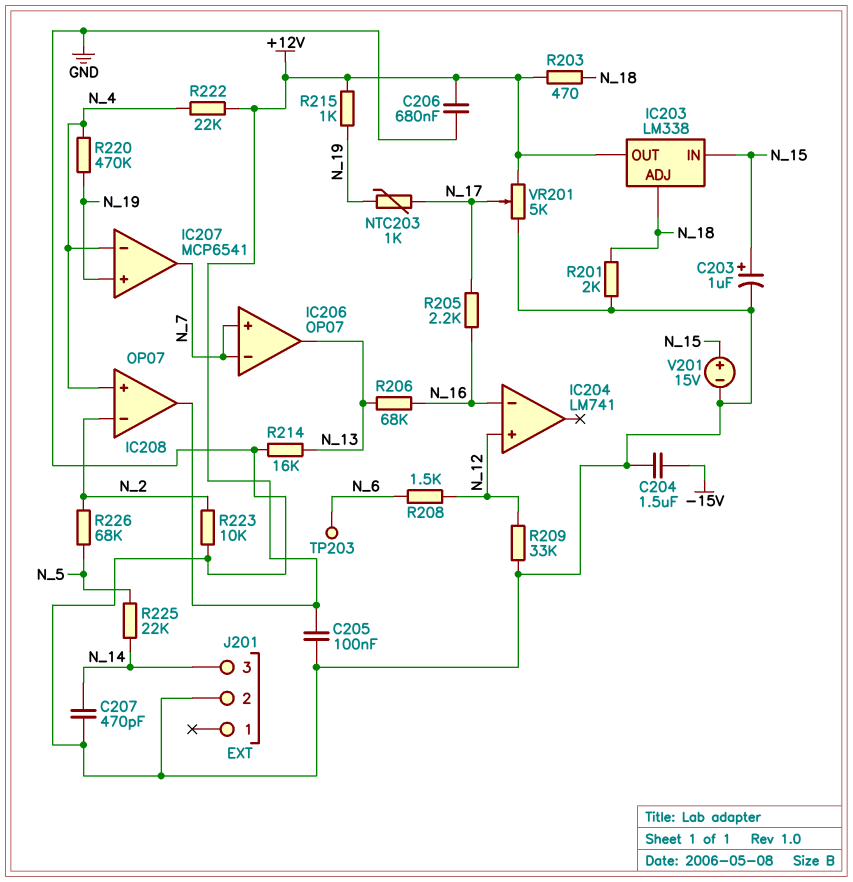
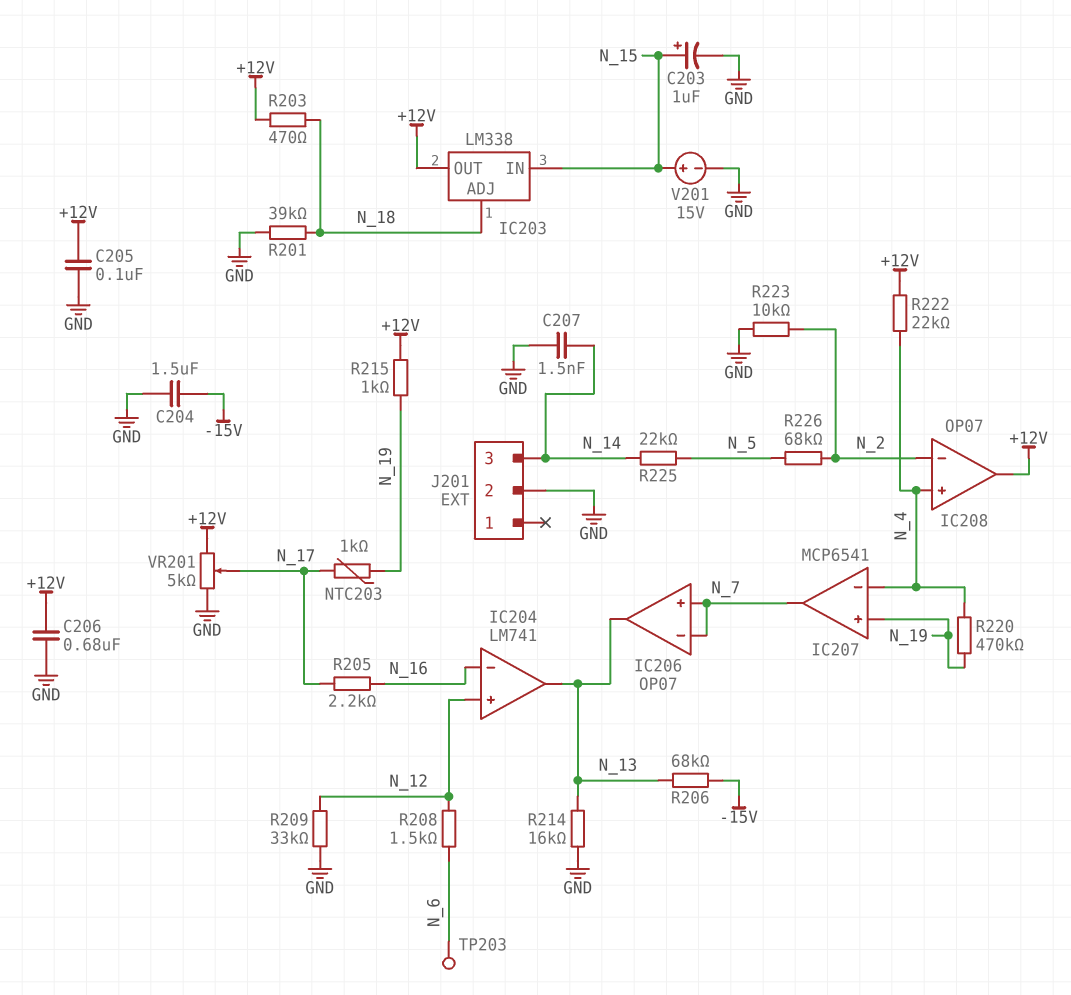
C207: 470pF (GND, N_14) -> 1.5nF (GND, N_14)
IC204 pin out: none -> N_13
R201: 2k (GND, N_18) -> 39k (GND, N_18)
R206: 68k (N_13, N_16) -> 68k (-15V, N_13)

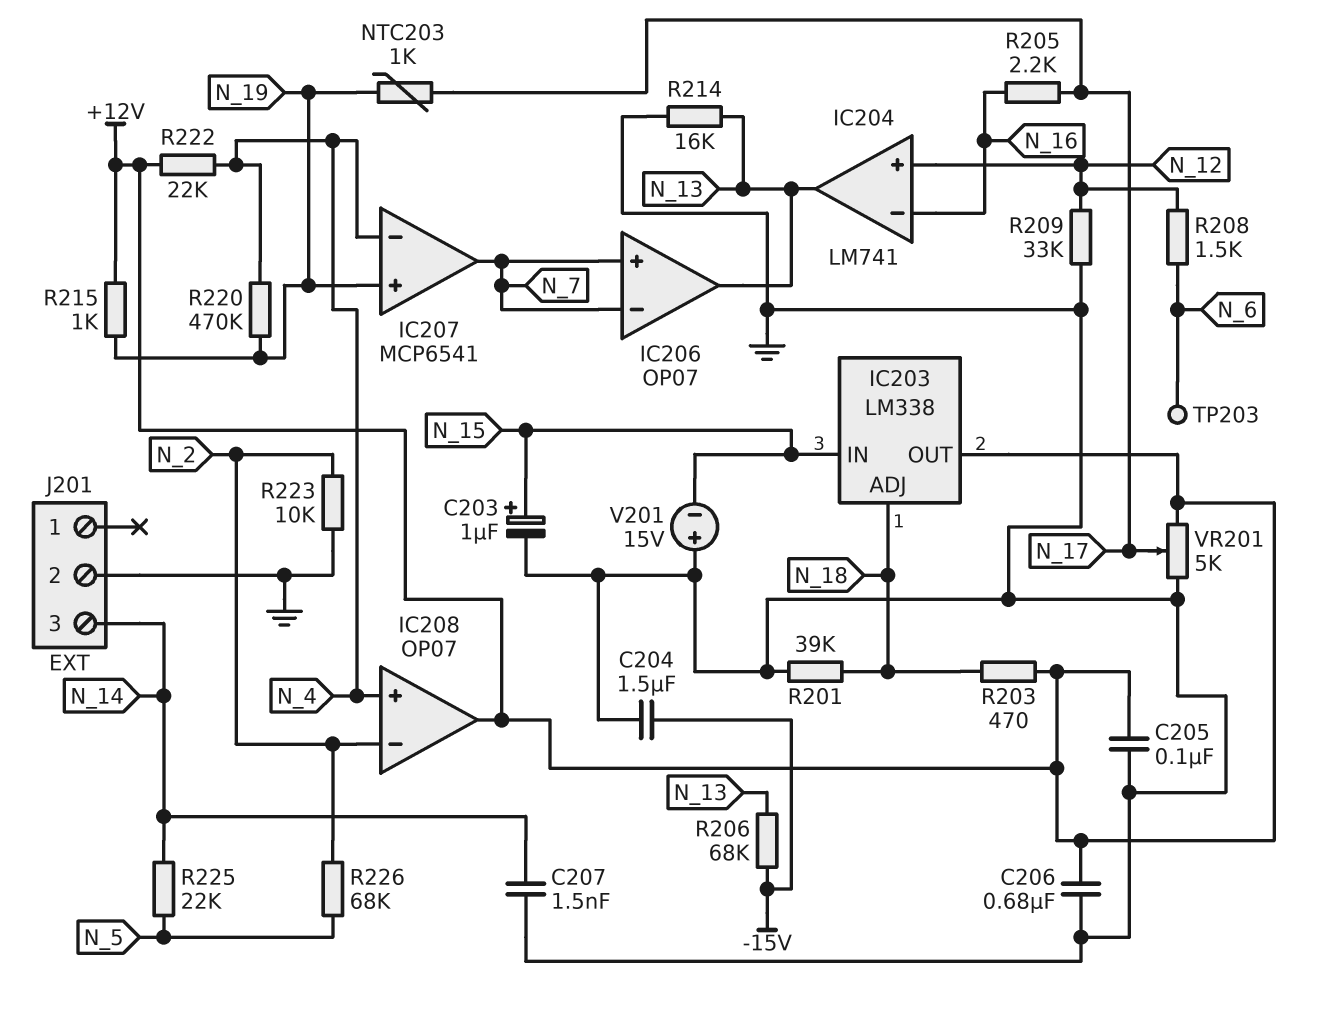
V201: 15V (plus N_15, minus GND) -> 15V (plus GND, minus N_15)

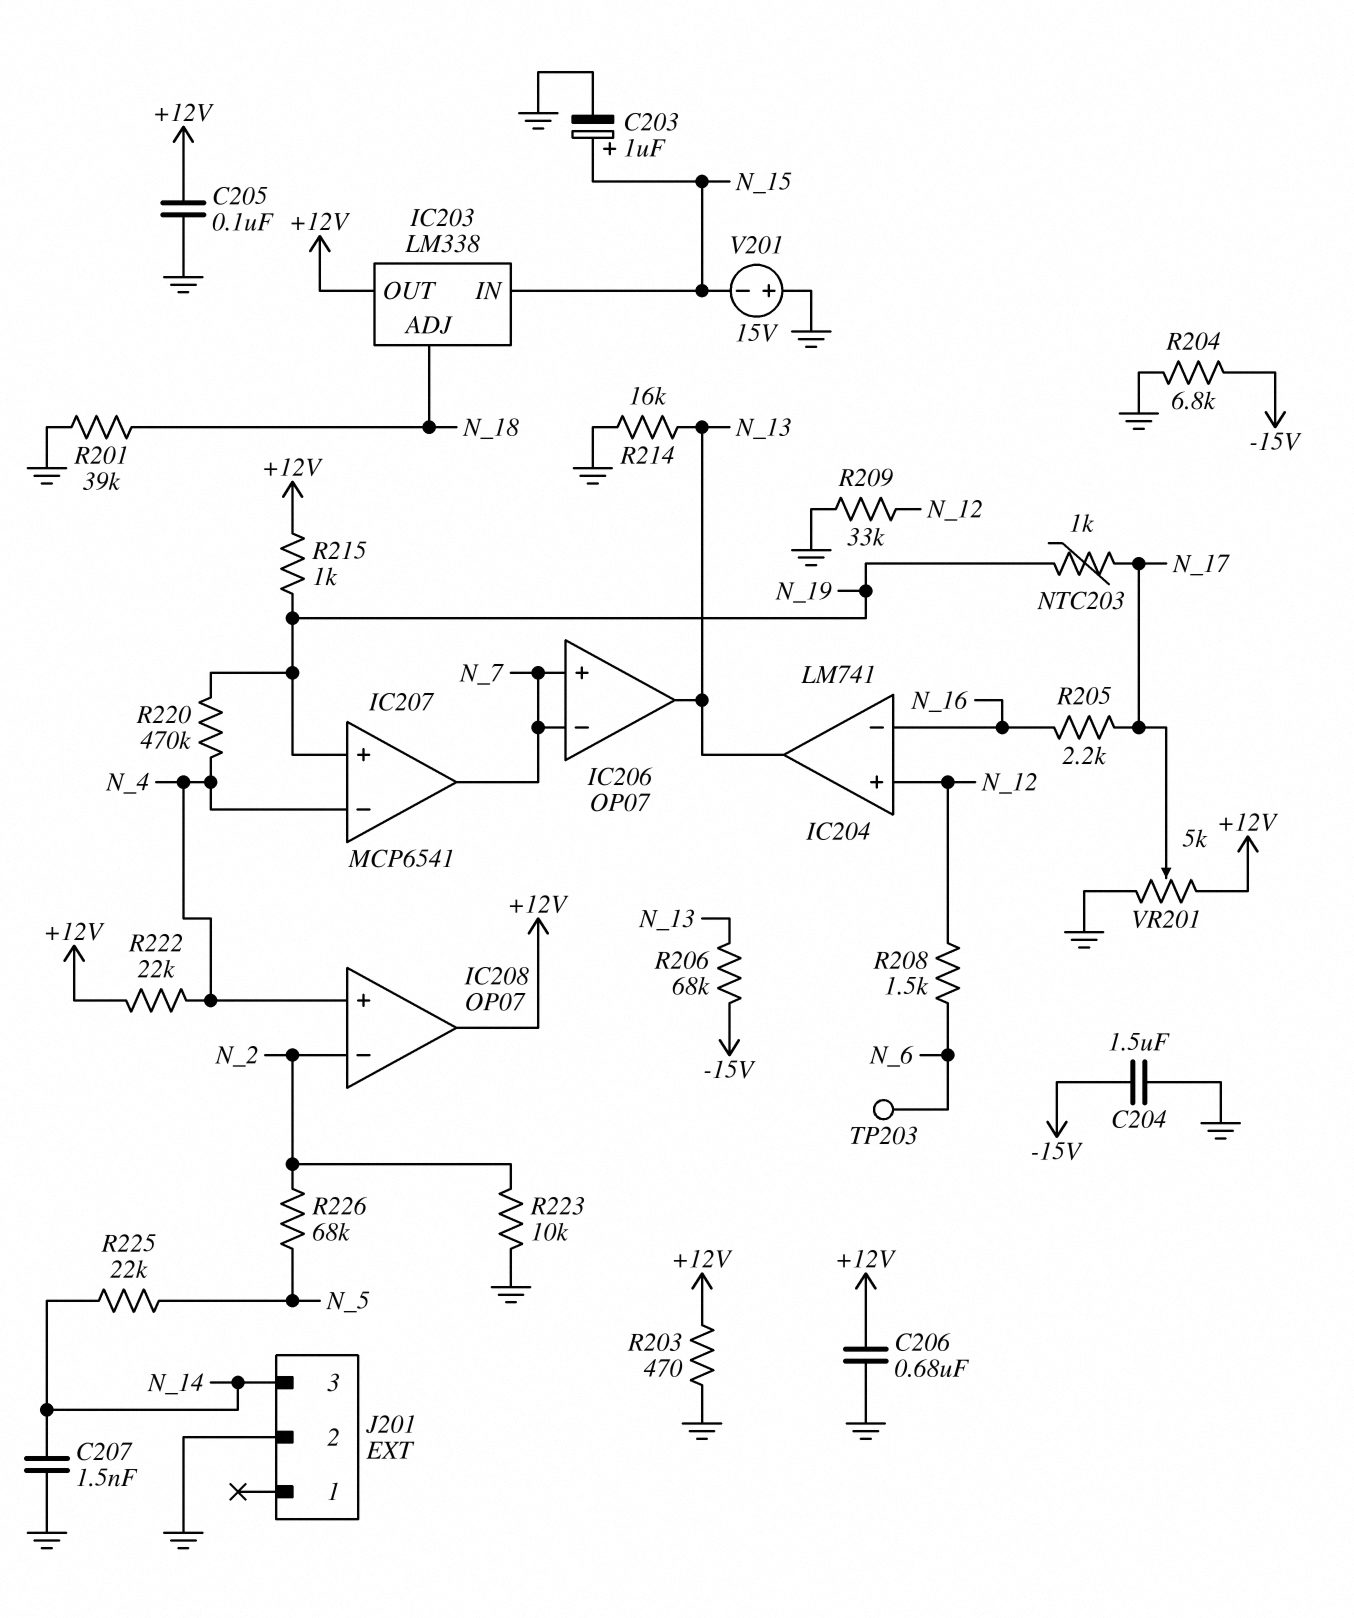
R203: 470 (+12V, N_18) -> 470 (+12V, GND)
R204: none -> 6.8k (-15V, GND)

